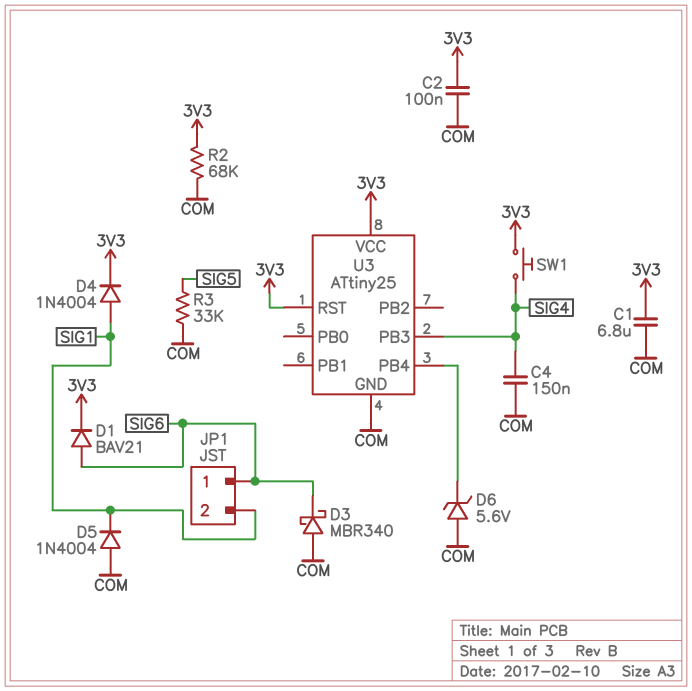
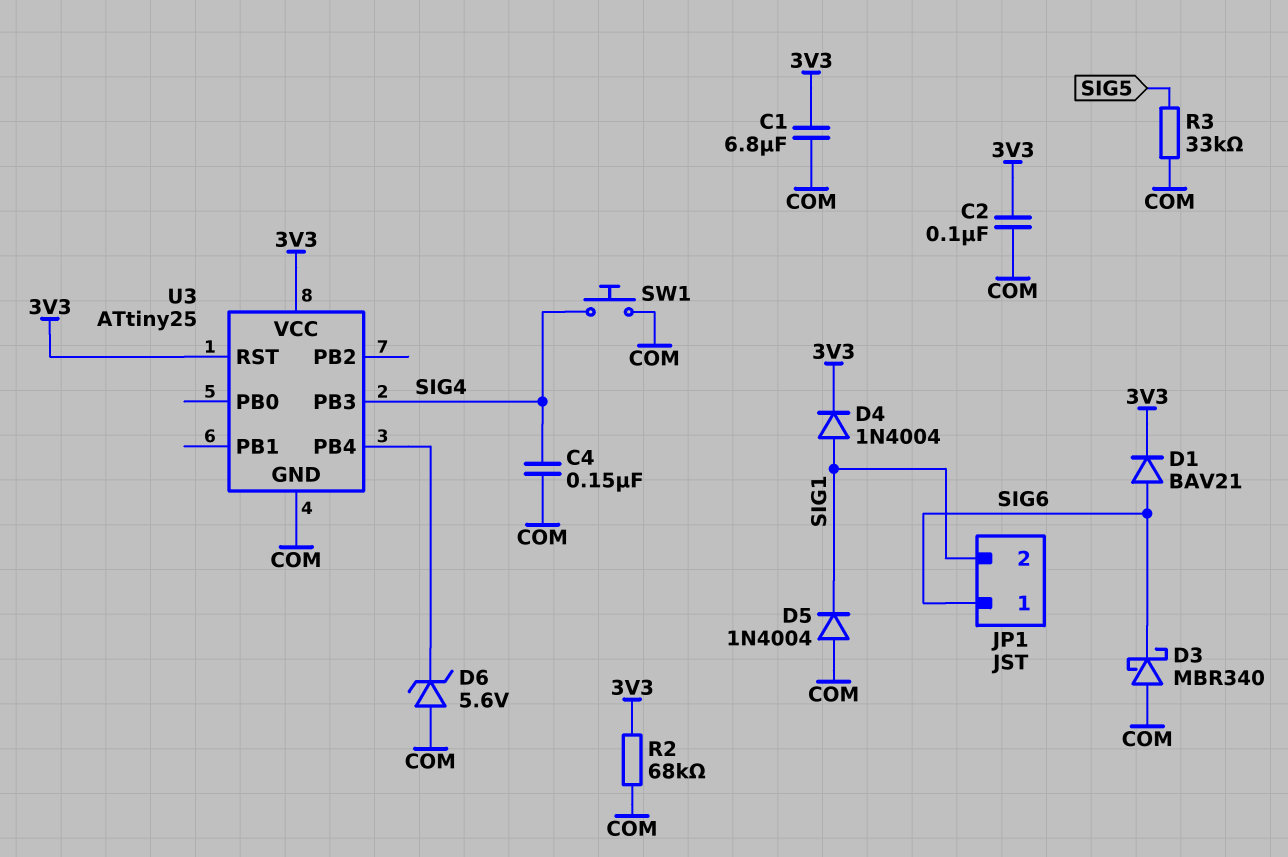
SW1: button (3V3, SIG4) -> button (COM, SIG4)

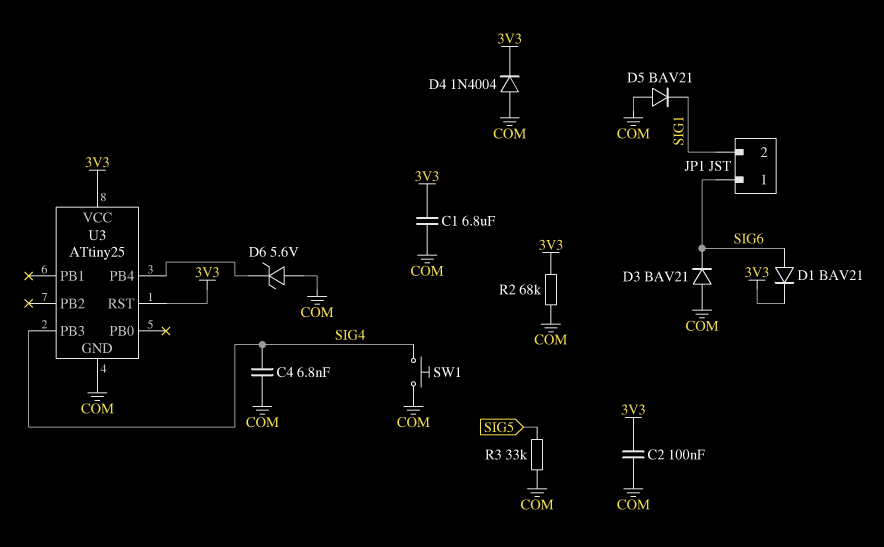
C4: 150nF (COM, SIG4) -> 6.8nF (COM, SIG4)
D3: schottky MBR340 (A COM, K SIG6) -> diode BAV21 (A COM, K SIG6)
D4: diode 1N4004 (A SIG1, K 3V3) -> diode 1N4004 (A COM, K 3V3)
D5: diode 1N4004 (A COM, K SIG1) -> diode BAV21 (A COM, K SIG1)

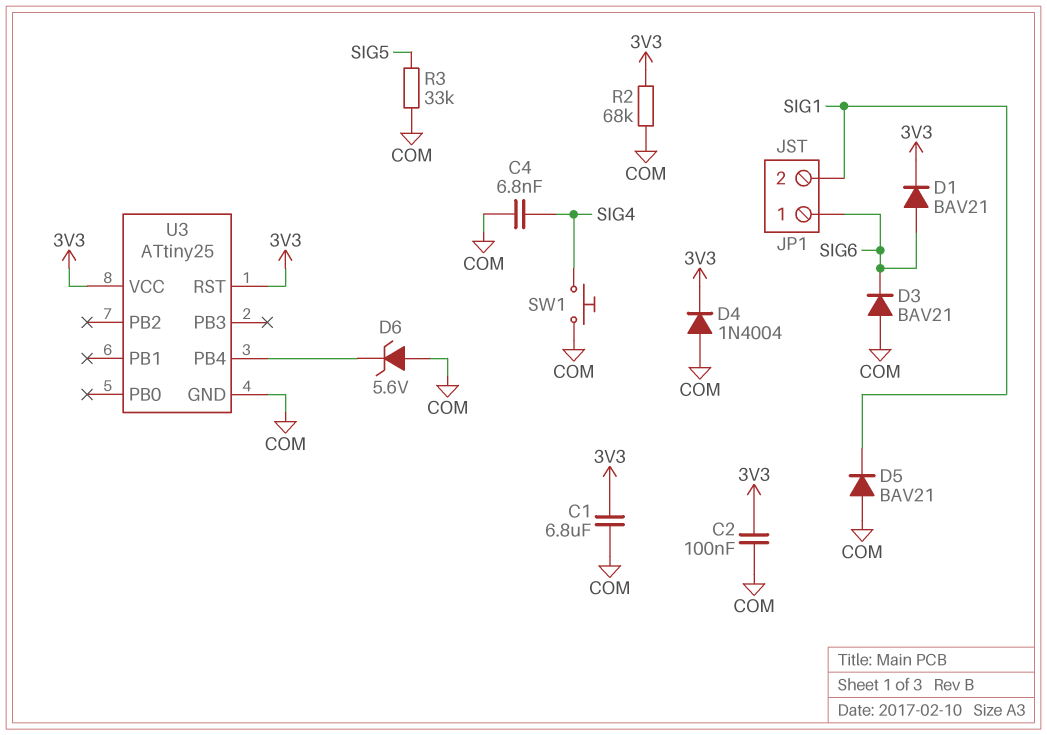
U3 pin PB3: SIG4 -> none

